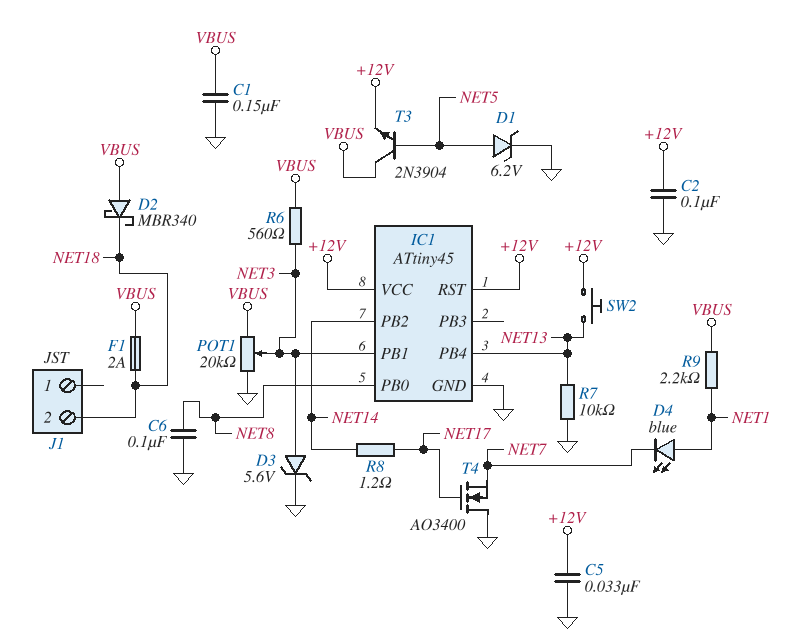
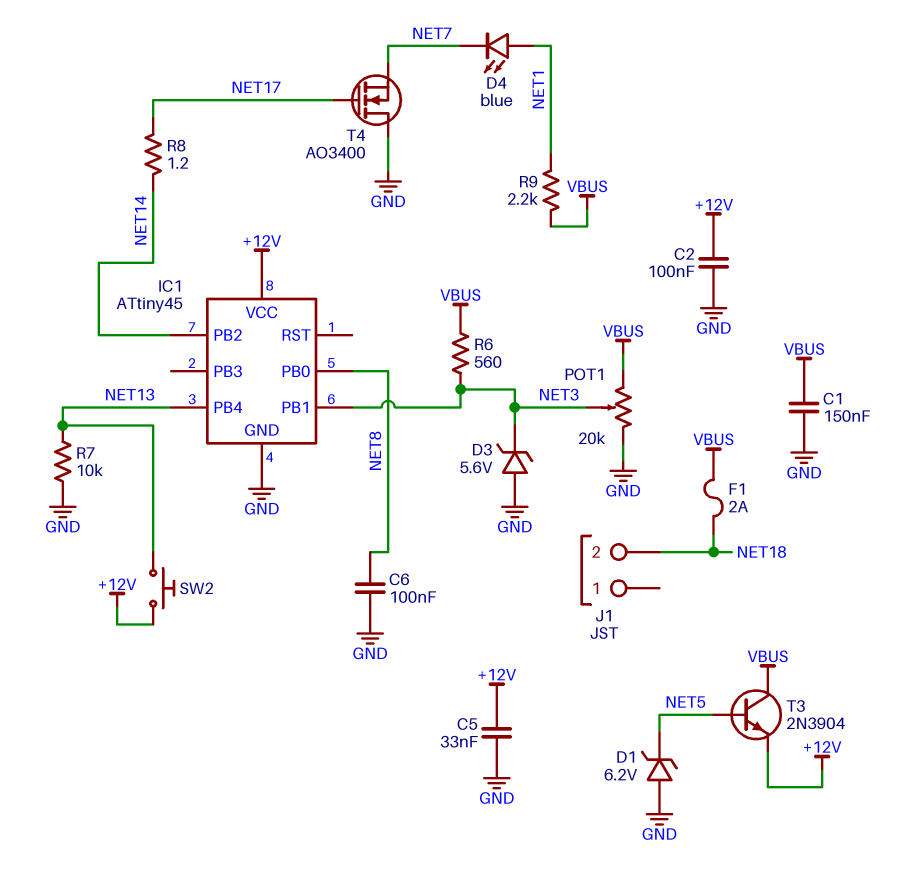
D1: zener 6.2V (A NET5, K GND) -> zener 6.2V (A GND, K NET5)
D2: schottky MBR340 (A VBUS, K NET18) -> none
D3: zener 5.6V (A NET3, K GND) -> zener 5.6V (A GND, K NET3)
IC1 pin RST: +12V -> none

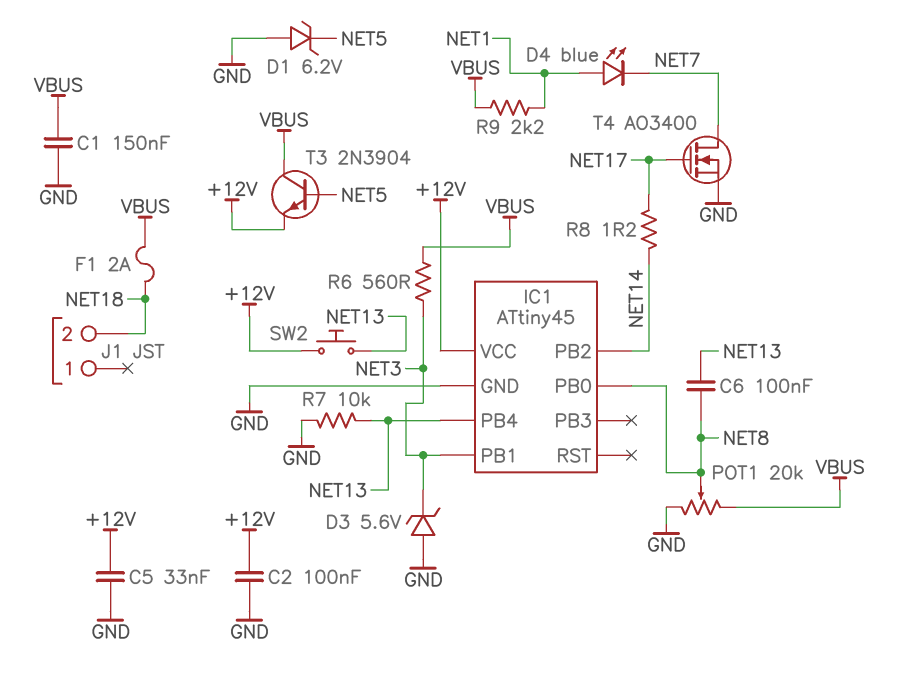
C6: 100nF (GND, NET8) -> 100nF (NET8, NET13)
POT1: 20k (GND, VBUS, wiper NET3) -> 20k (GND, VBUS, wiper NET8)
T4: NMOS AO3400 (G NET17, D GND, S NET7) -> NMOS AO3400 (G NET17, D NET7, S GND)

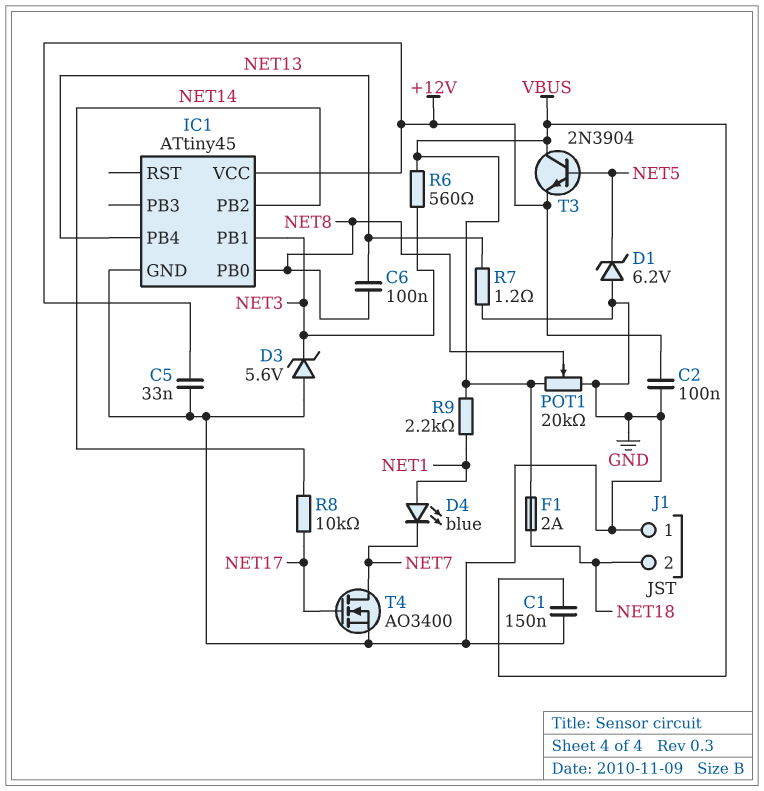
J1 pin 1: none -> GND
R7: 10k (GND, NET13) -> 1.2 (GND, NET13)
R8: 1.2 (NET14, NET17) -> 10k (NET14, NET17)
SW2: button (+12V, NET13) -> none

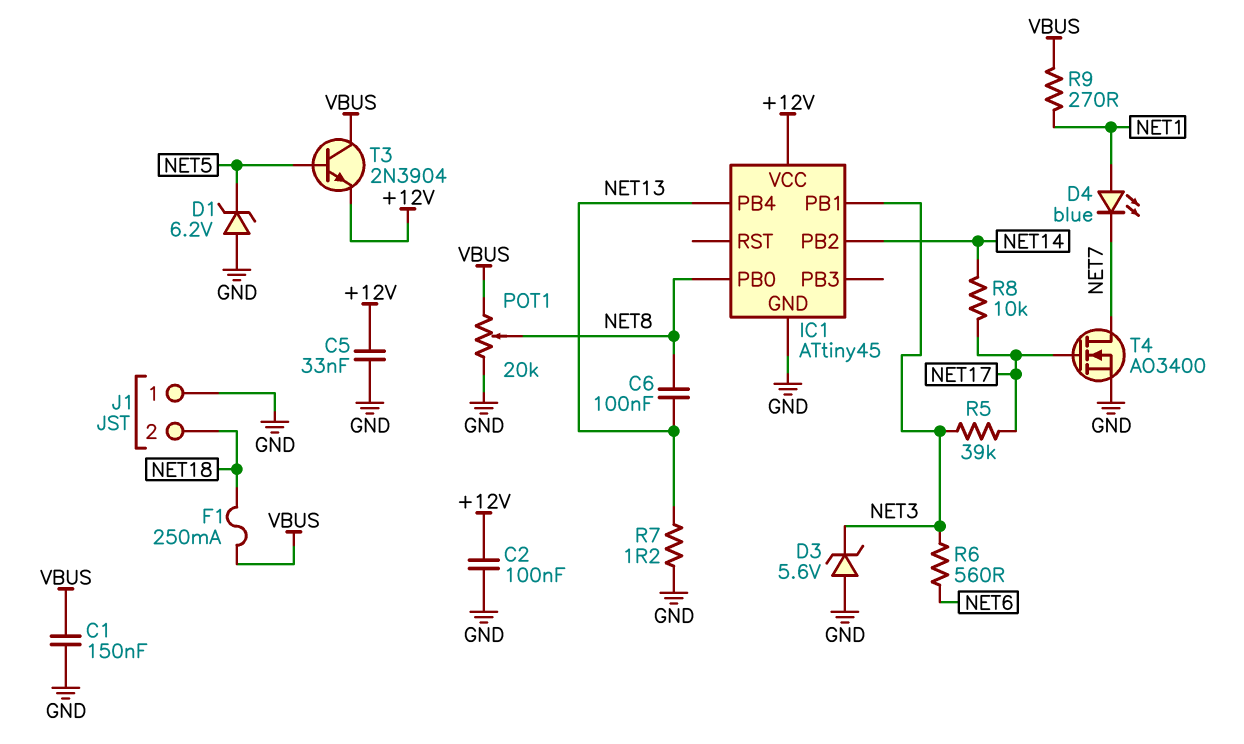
F1: 2A (NET18, VBUS) -> 250mA (NET18, VBUS)
R5: none -> 39k (NET3, NET17)
R6: 560 (NET3, VBUS) -> 560 (NET3, NET6)
R9: 2.2k (NET1, VBUS) -> 270 (NET1, VBUS)

